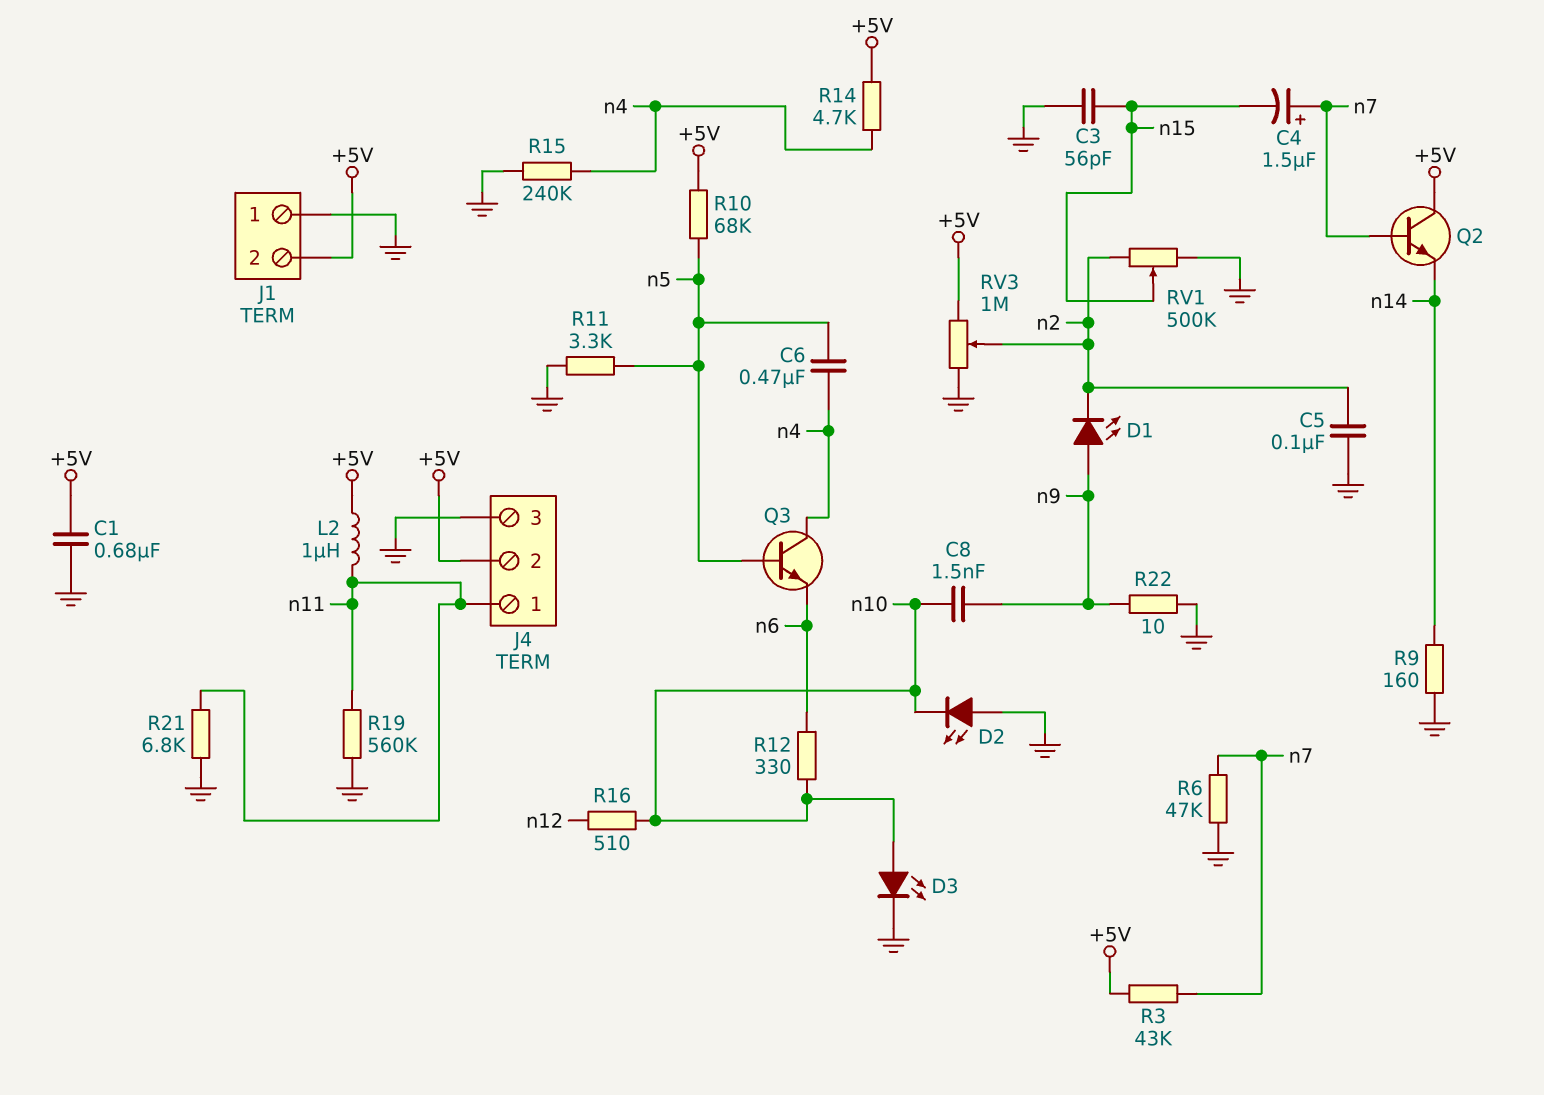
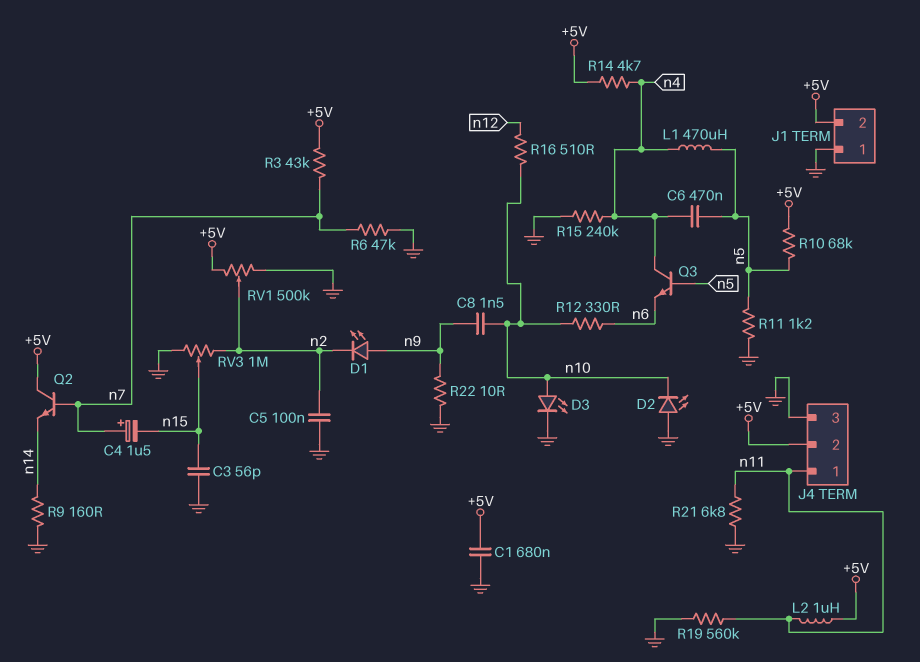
L1: none -> 470uH (n4, n5)
R11: 3.3k (GND, n5) -> 1.2k (GND, n5)
RV1: 500k (GND, n2, wiper n15) -> 500k (+5V, GND, wiper n2)
RV3: 1M (+5V, GND, wiper n2) -> 1M (GND, n2, wiper n15)

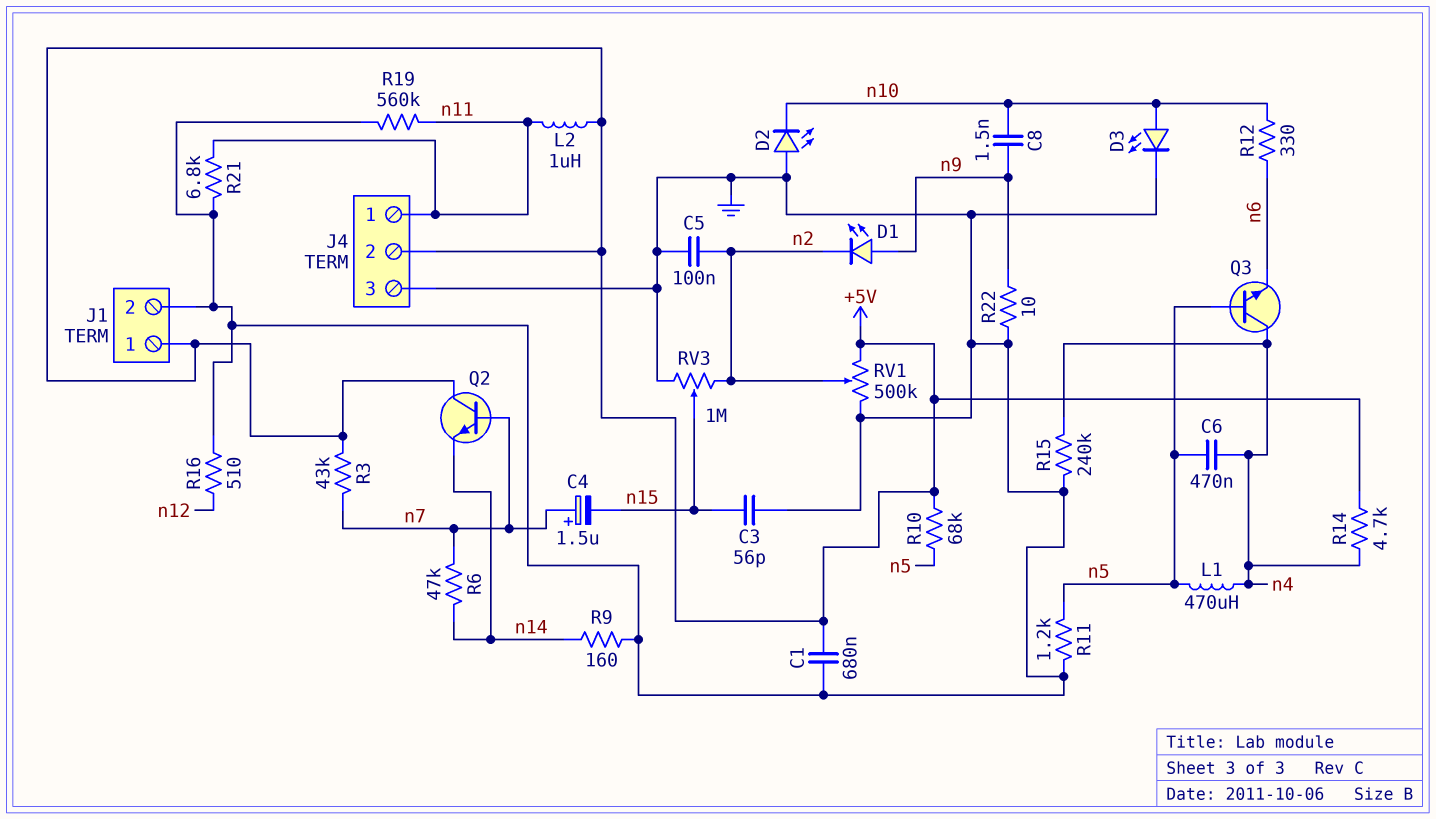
J1 pin 1: GND -> +5V
J1 pin 2: +5V -> GND
R6: 47k (GND, n7) -> 47k (n7, n14)
R16: 510 (n10, n12) -> 510 (GND, n12)

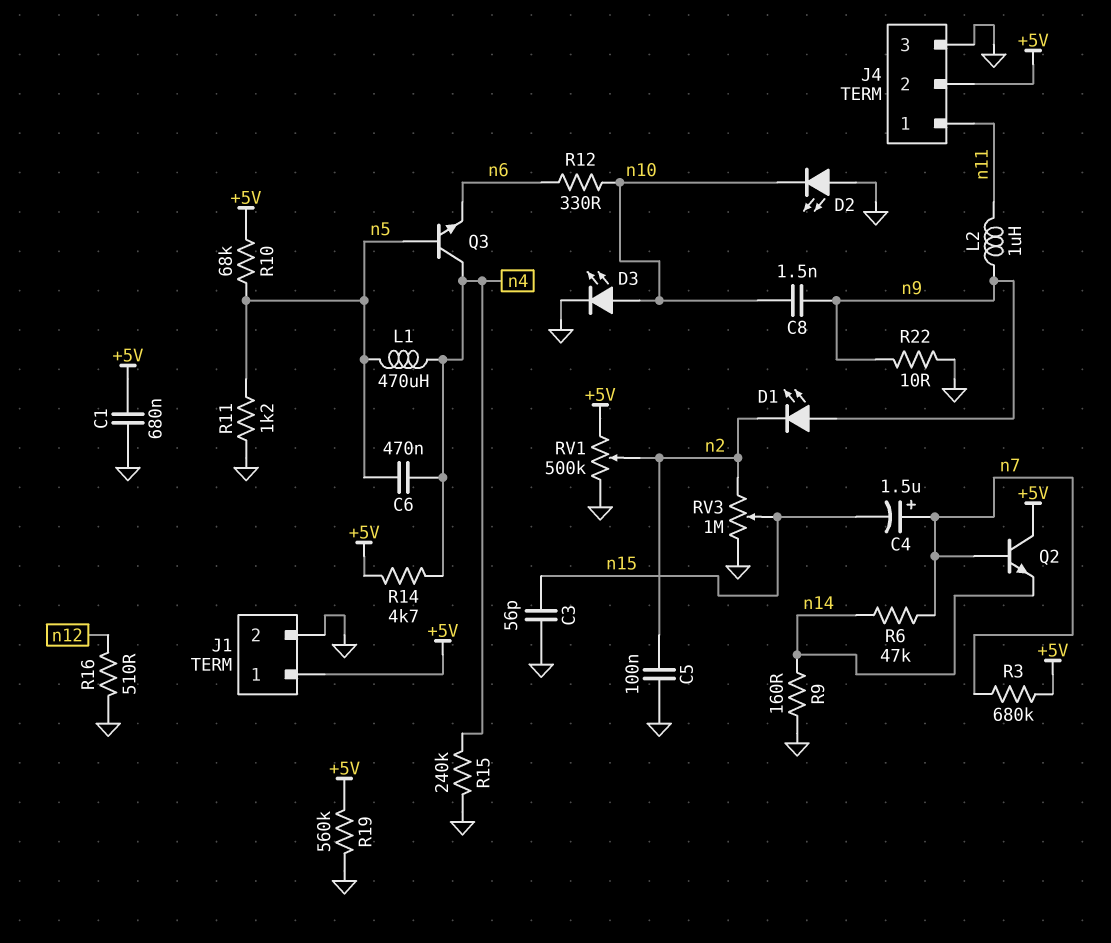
L2: 1uH (+5V, n11) -> 1uH (n9, n11)
R3: 43k (+5V, n7) -> 680k (+5V, n7)
R19: 560k (GND, n11) -> 560k (+5V, GND)
R21: 6.8k (GND, n11) -> none

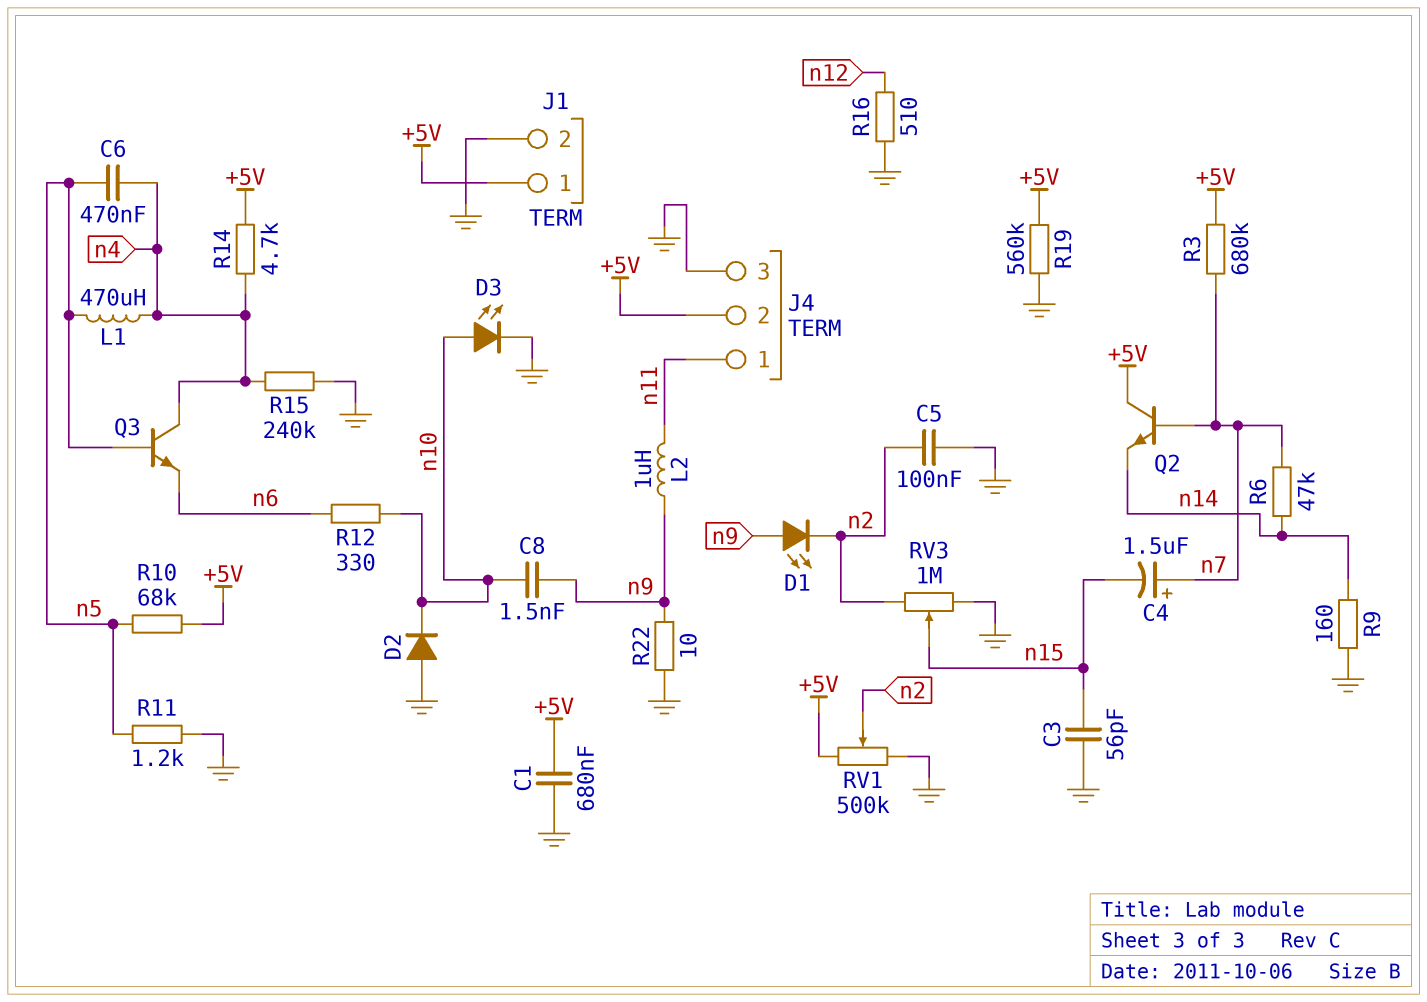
D2: LED (A GND, K n10) -> diode (A GND, K n10)

